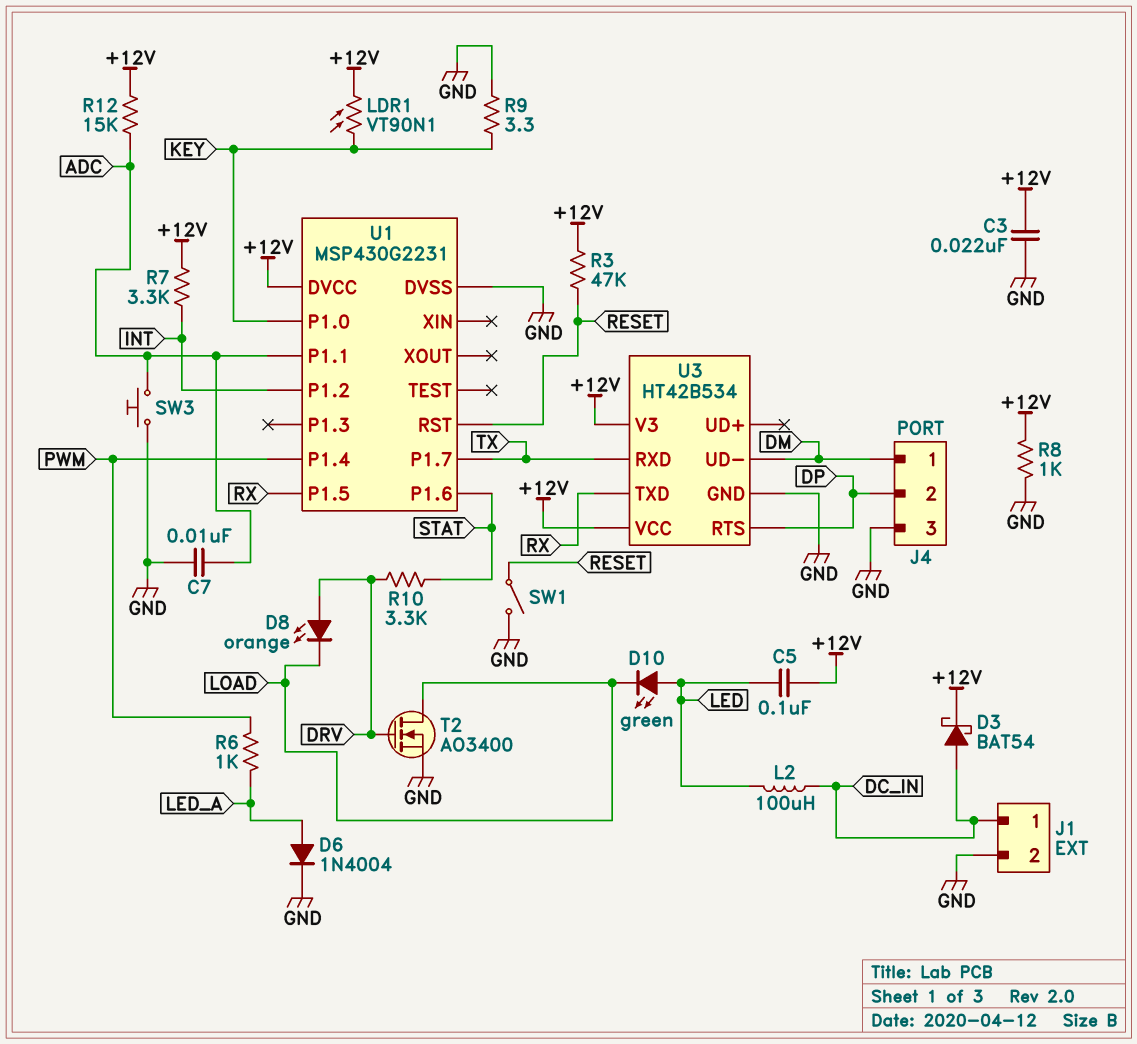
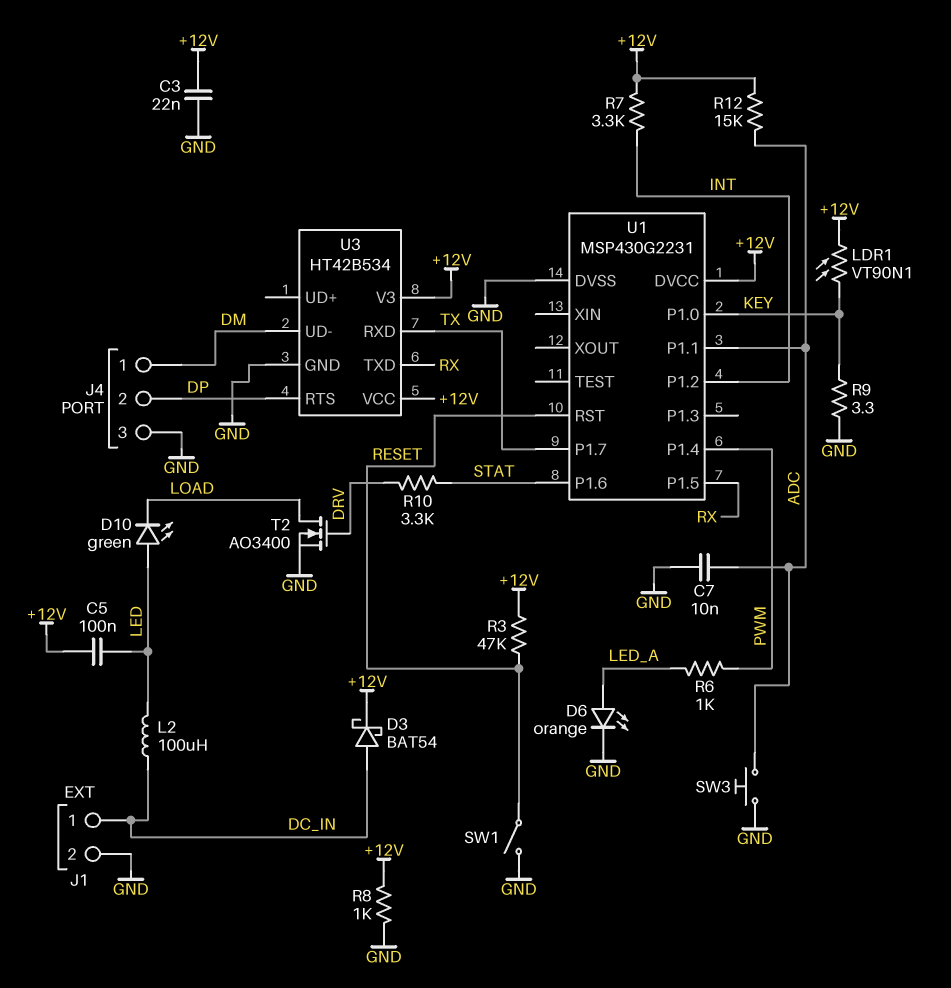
D6: diode 1N4004 (A LED_A, K GND) -> LED orange (A LED_A, K GND)
D8: LED orange (A DRV, K LOAD) -> none

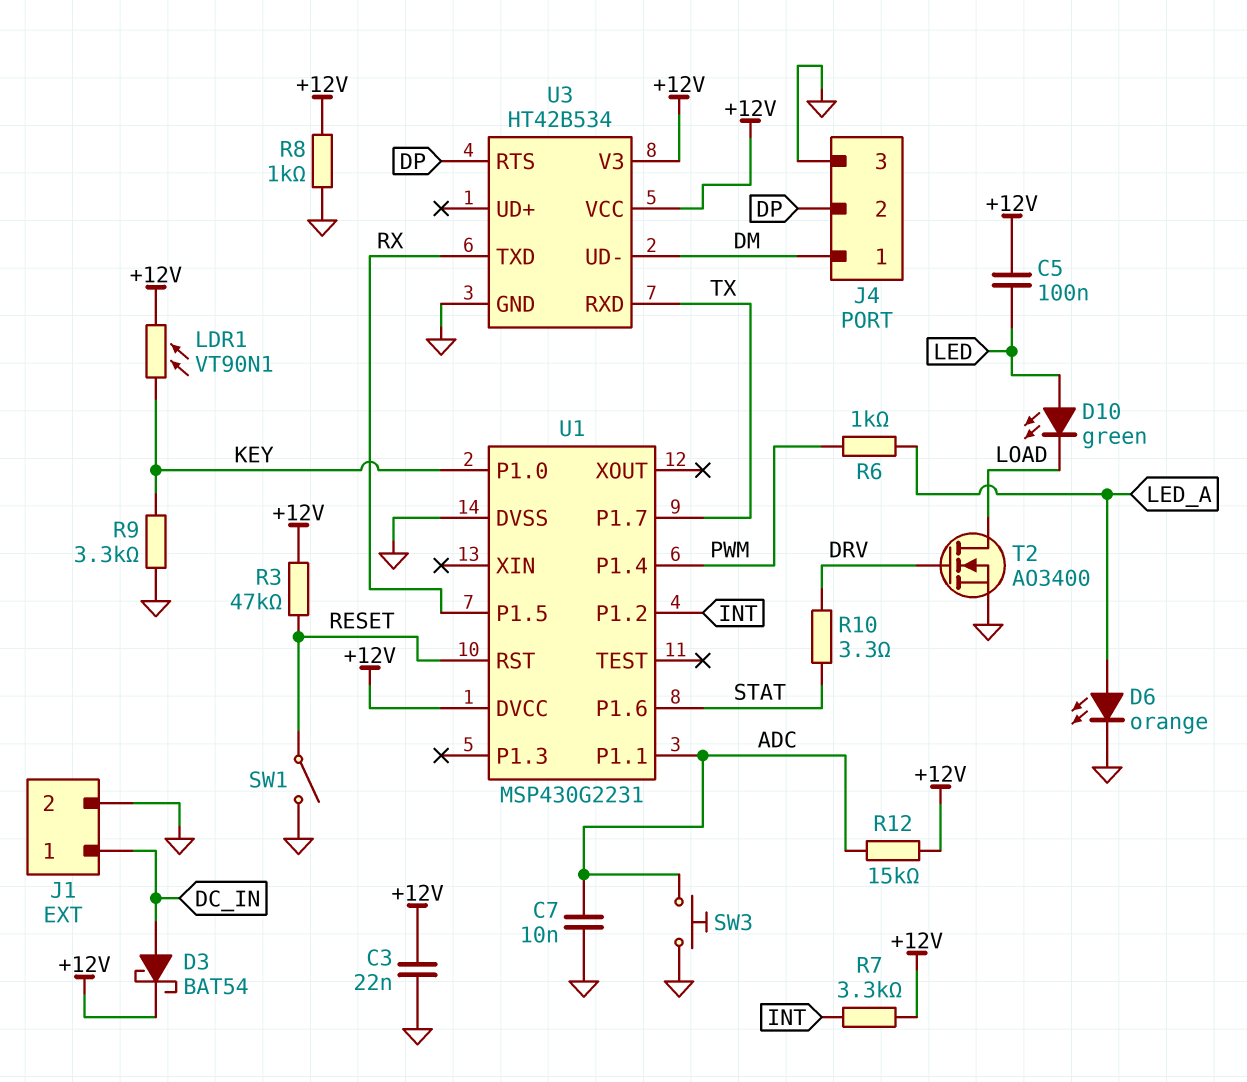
L2: 100uH (DC_IN, LED) -> none
R9: 3.3 (GND, KEY) -> 3.3k (GND, KEY)
R10: 3.3k (DRV, STAT) -> 3.3 (DRV, STAT)

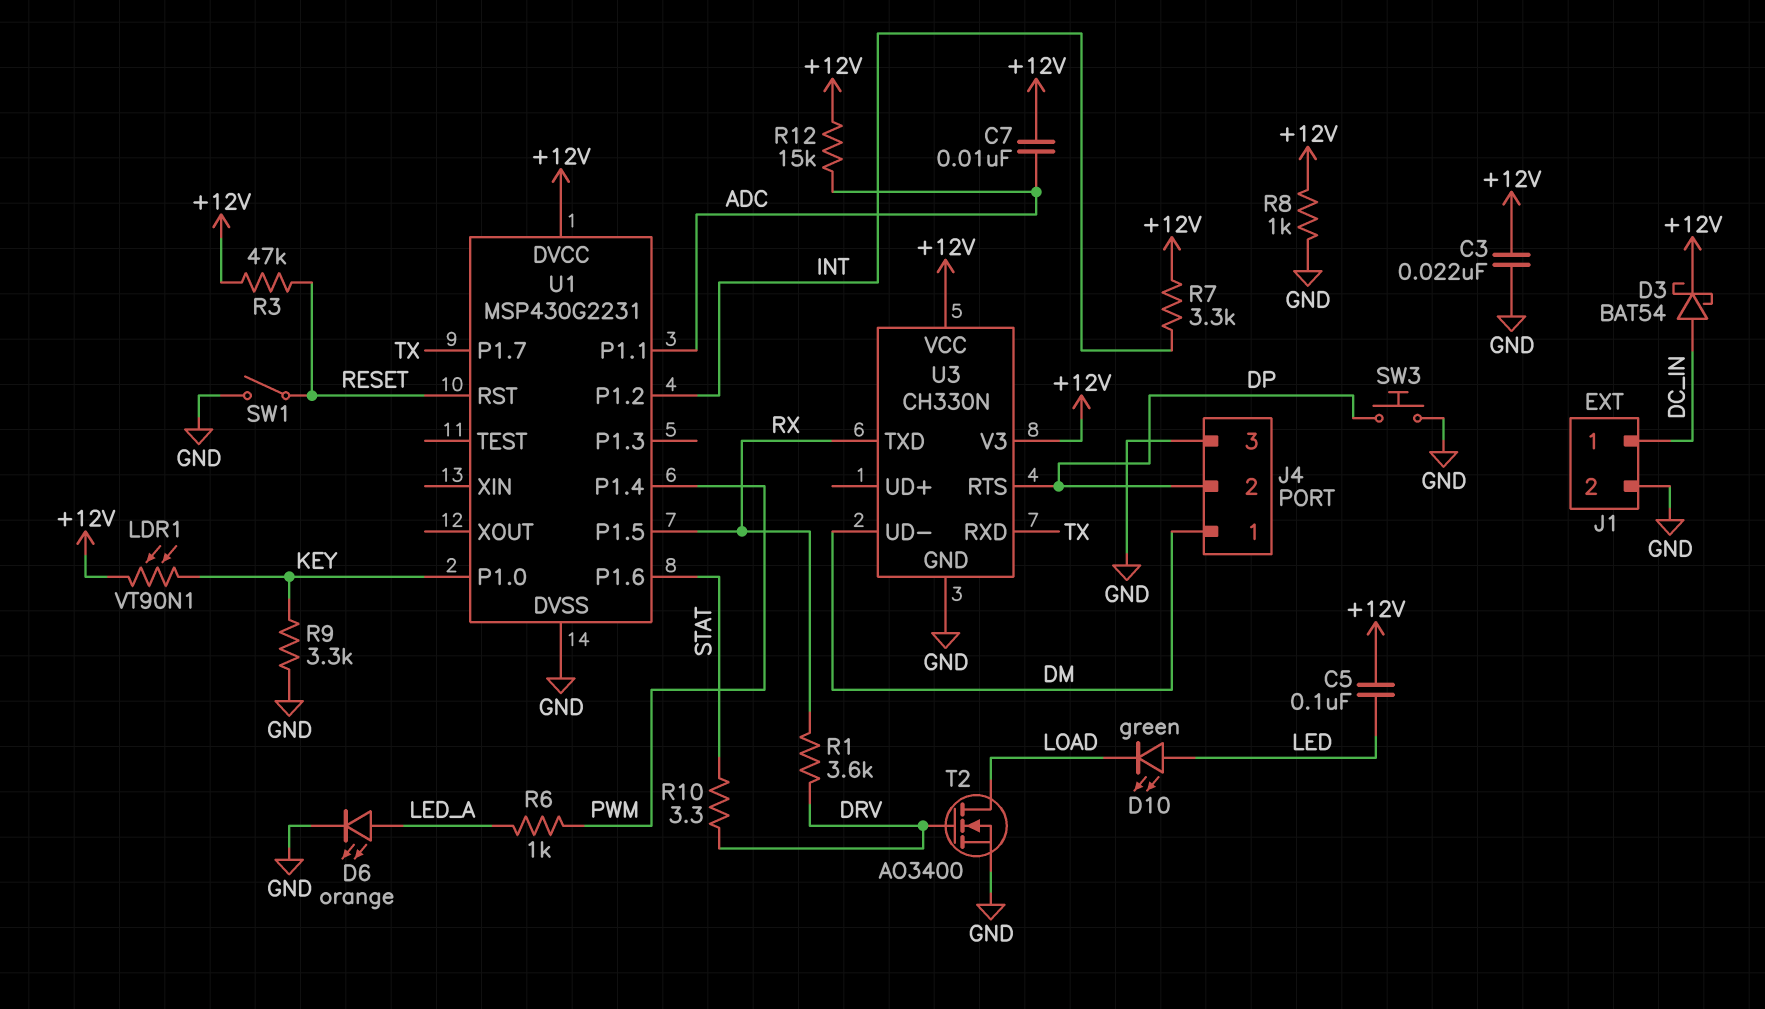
C7: 10nF (ADC, GND) -> 10nF (+12V, ADC)
R1: none -> 3.6k (DRV, RX)
SW3: button (ADC, GND) -> button (DP, GND)
U3: HT42B534 -> CH330N

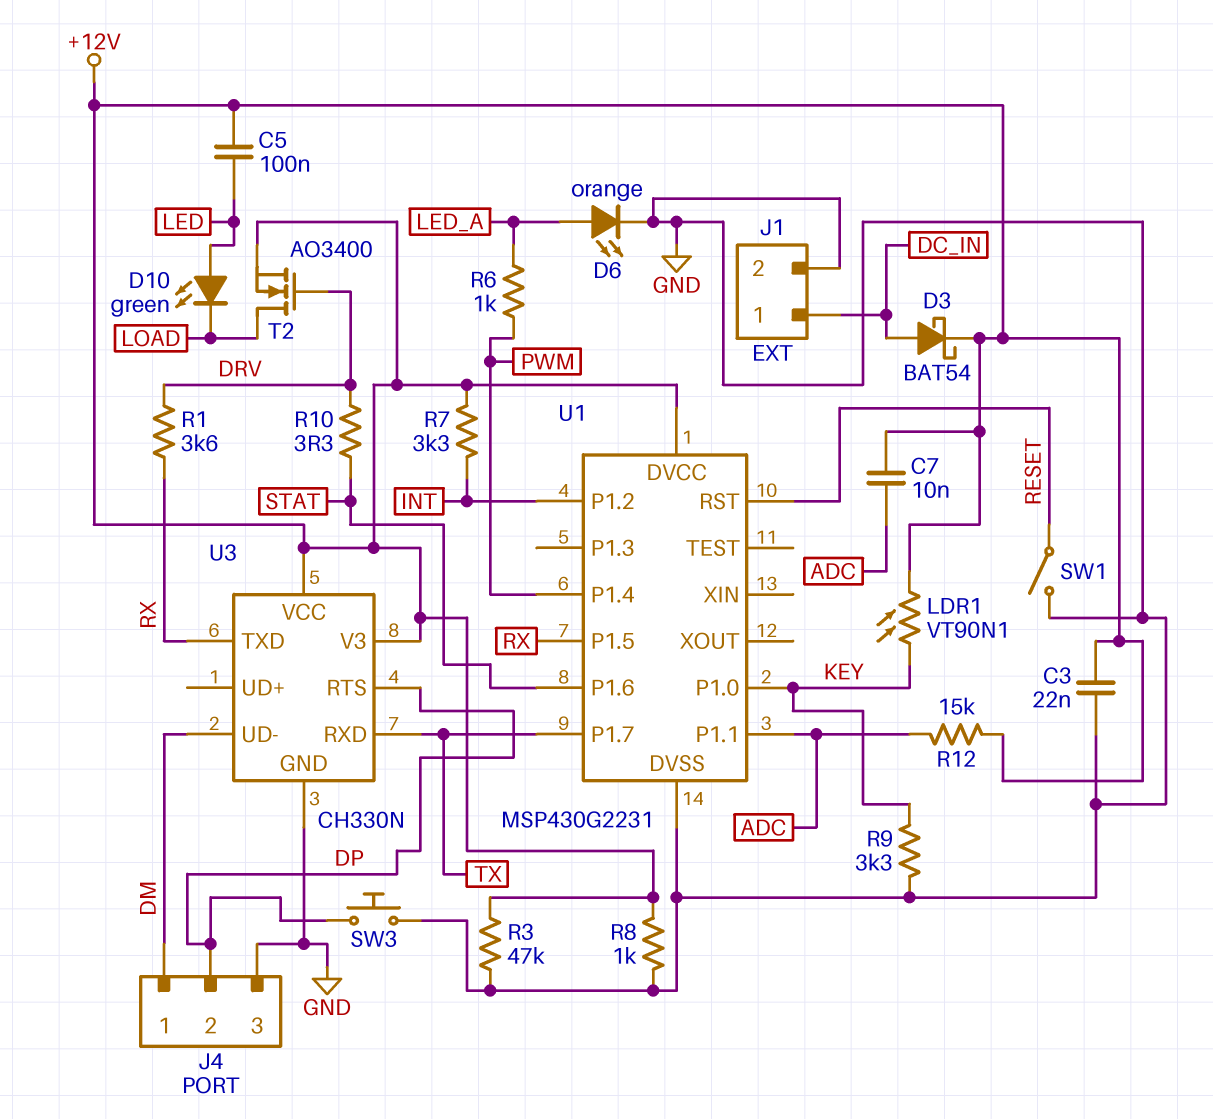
R3: 47k (+12V, RESET) -> 47k (+12V, GND)
T2: NMOS AO3400 (G DRV, D LOAD, S GND) -> NMOS AO3400 (G DRV, D LOAD, S +12V)

